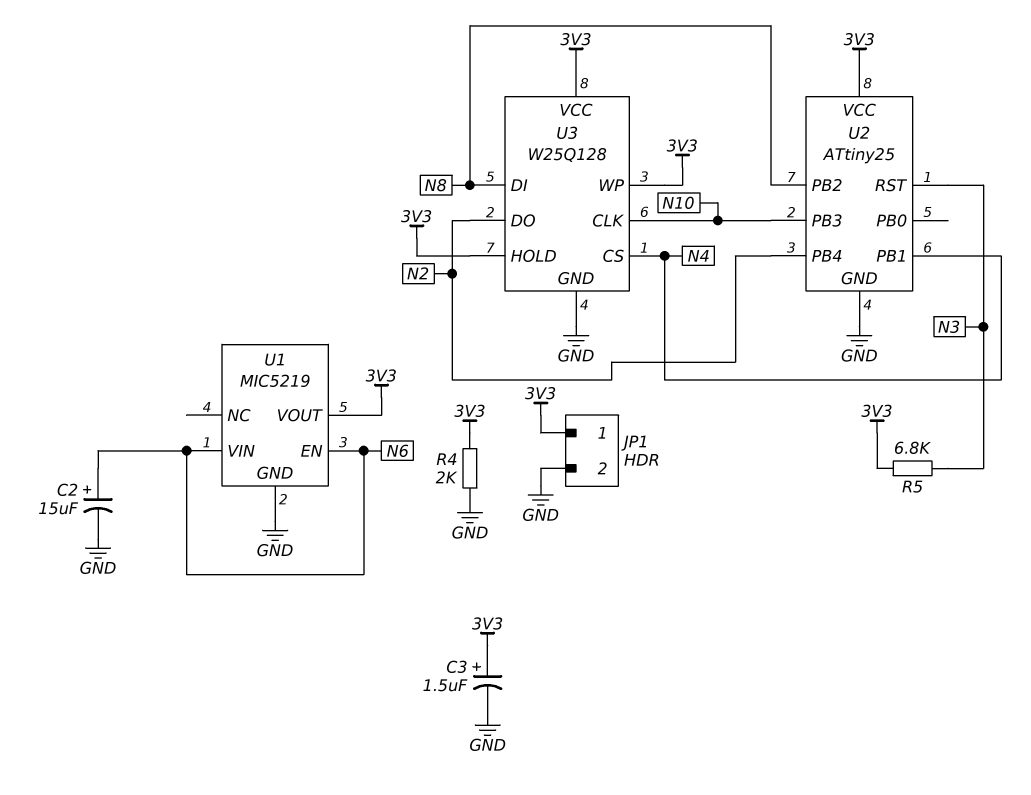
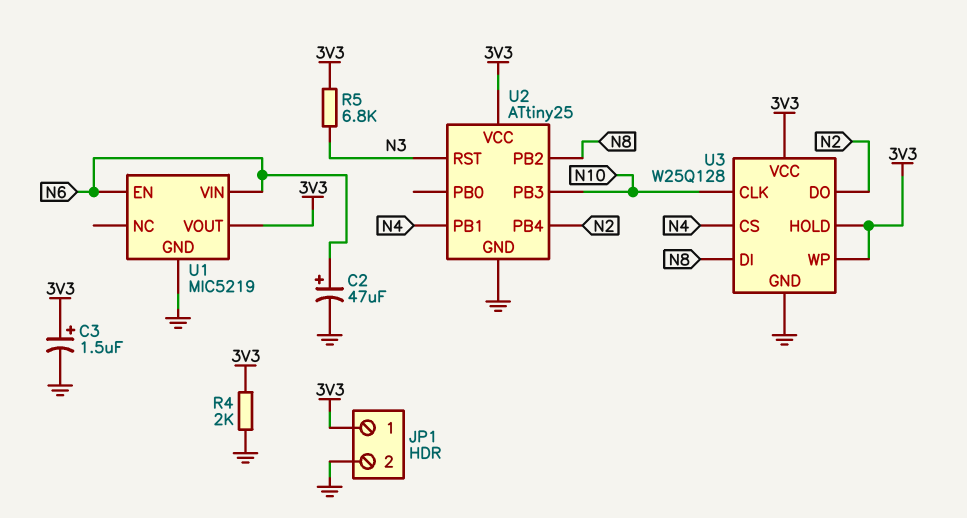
C2: 15uF (plus N6, minus GND) -> 47uF (plus N6, minus GND)

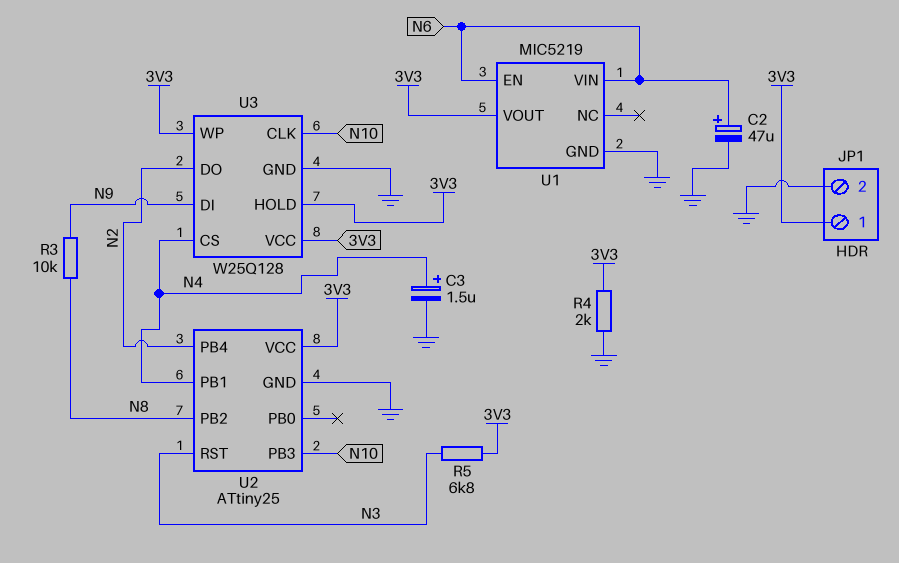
C3: 1.5uF (plus 3V3, minus GND) -> 1.5uF (plus N4, minus GND)
R3: none -> 10k (N8, N9)
U3 pin DI: N8 -> N9

